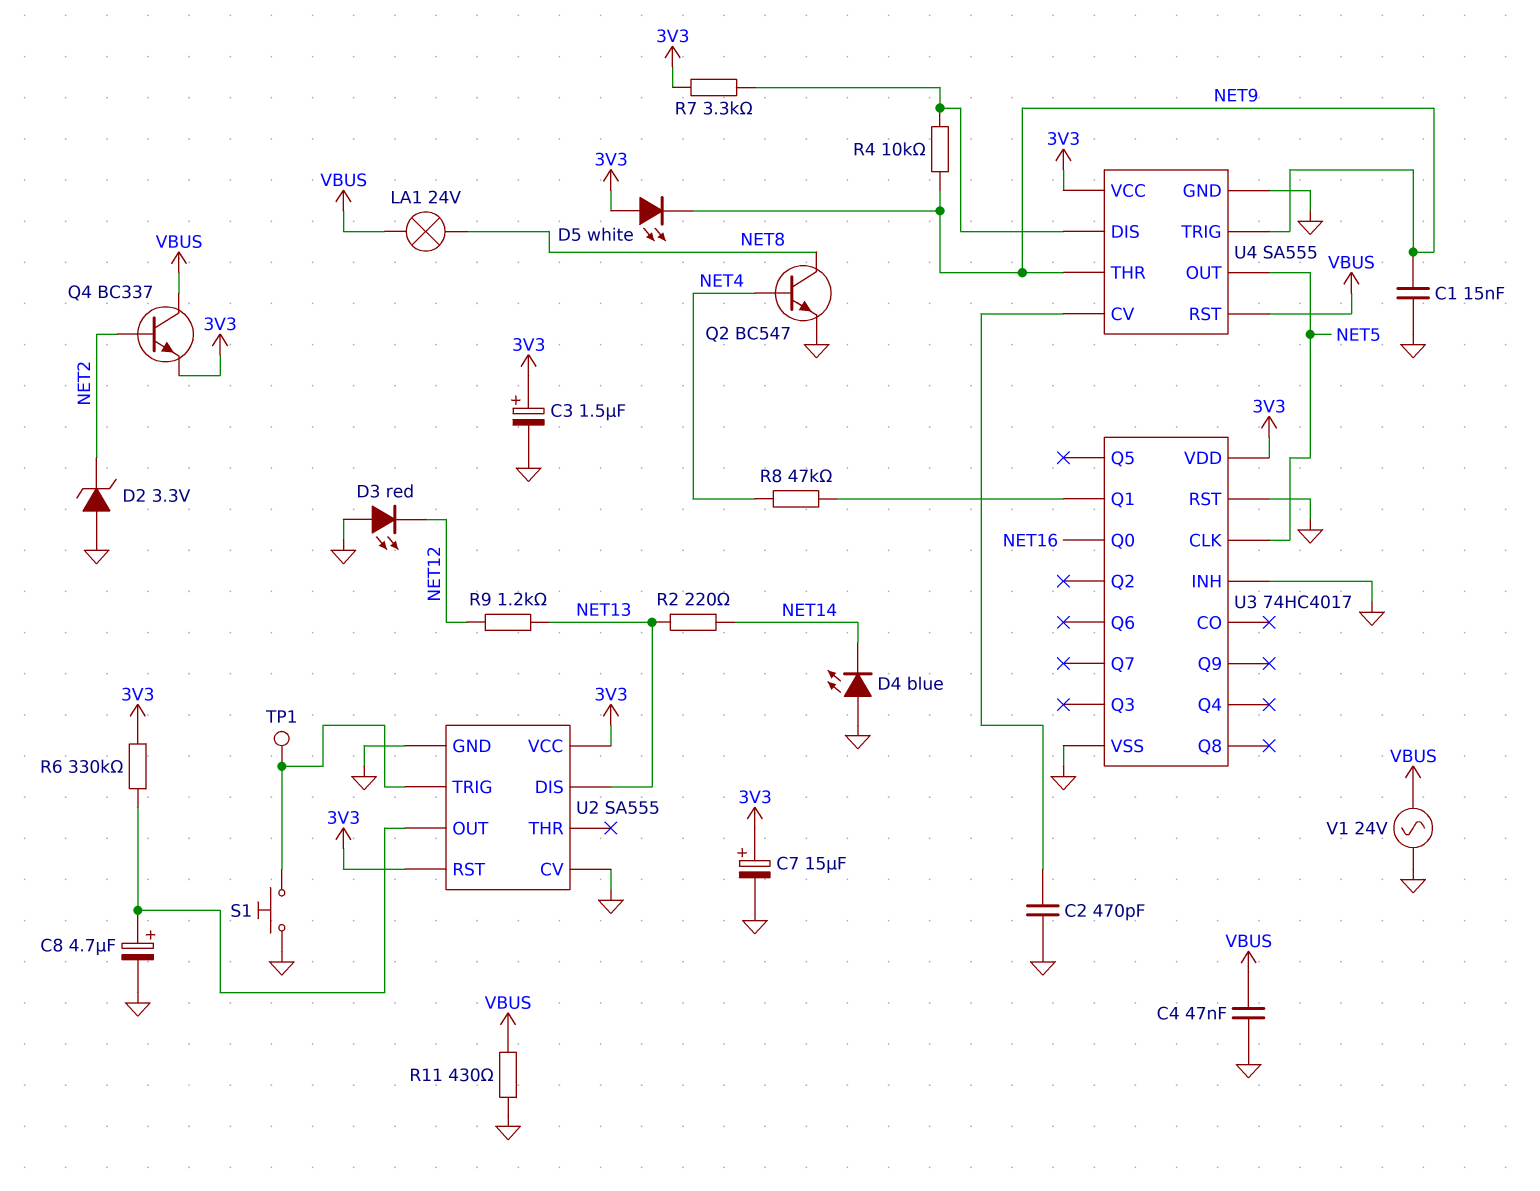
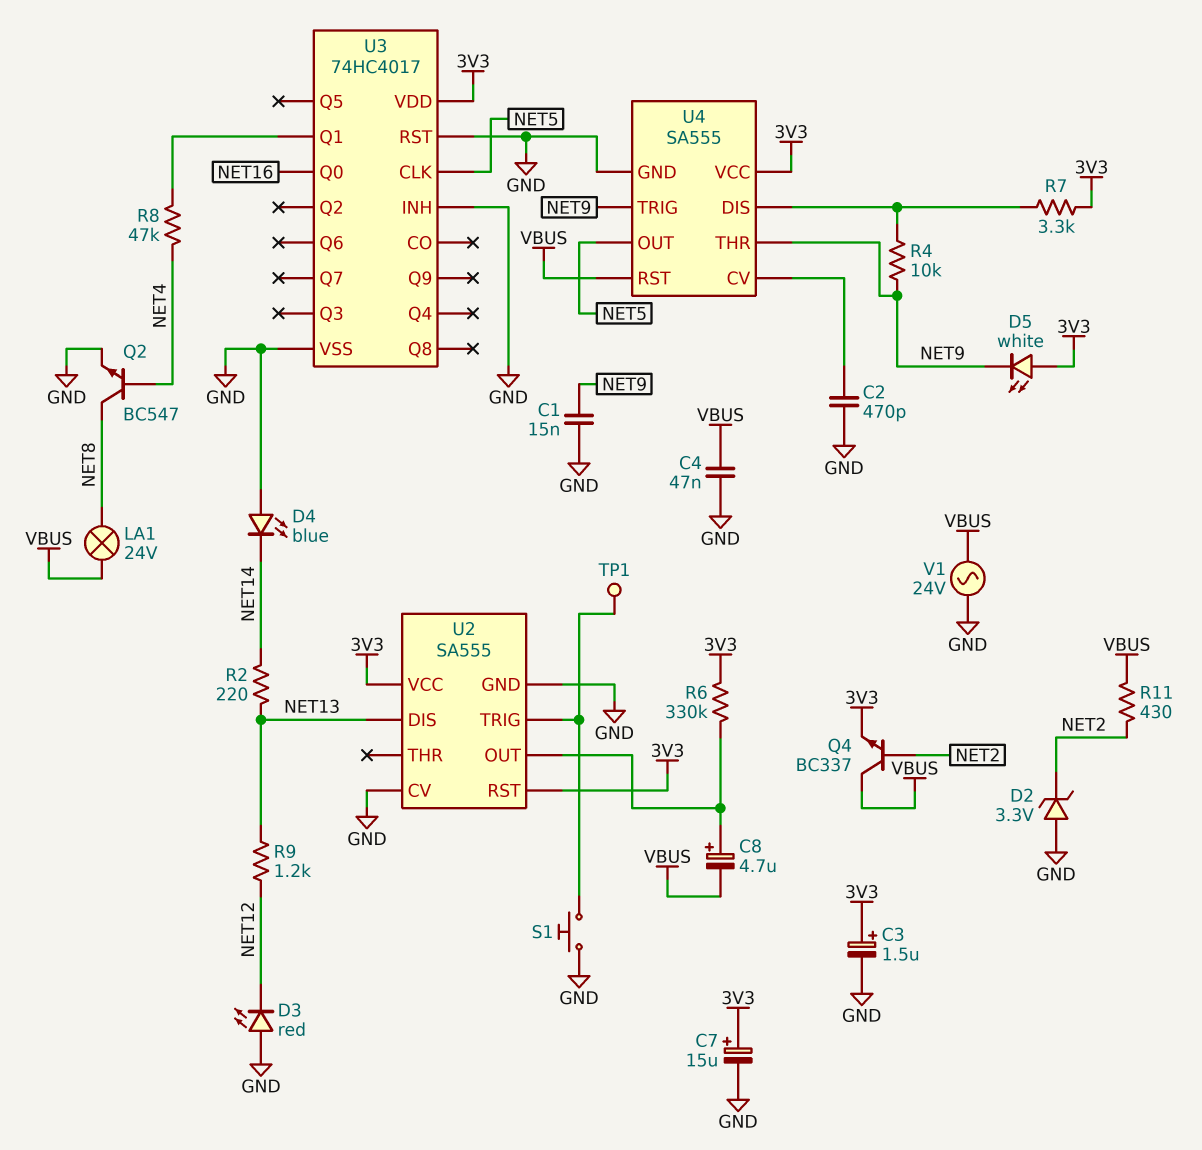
C8: 4.7uF (plus U2/OUT, minus GND) -> 4.7uF (plus U2/OUT, minus VBUS)
R11: 430 (GND, VBUS) -> 430 (NET2, VBUS)

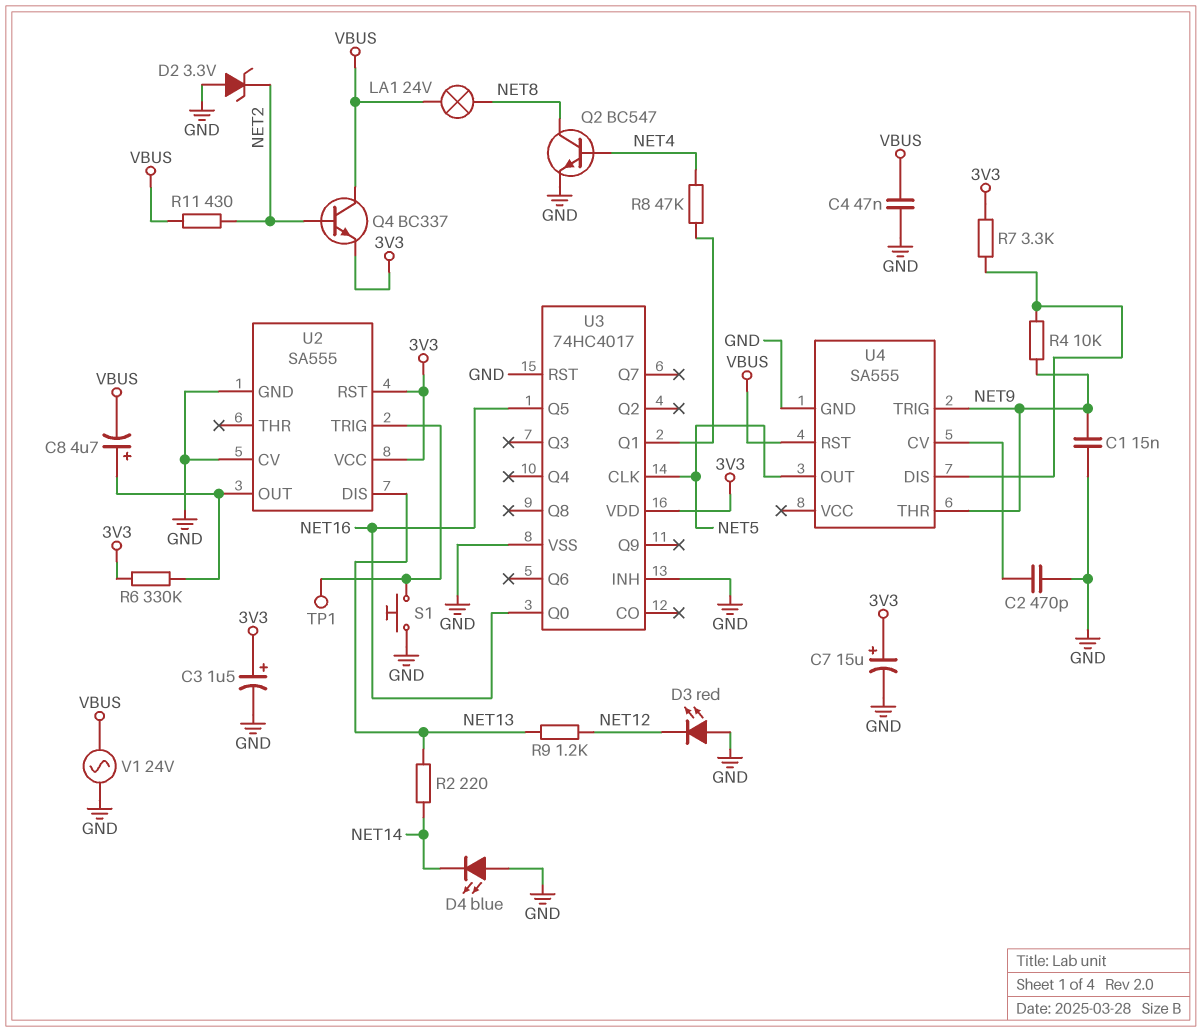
D5: LED white (A 3V3, K NET9) -> none
U3 pin Q5: none -> NET16
U4 pin VCC: 3V3 -> none

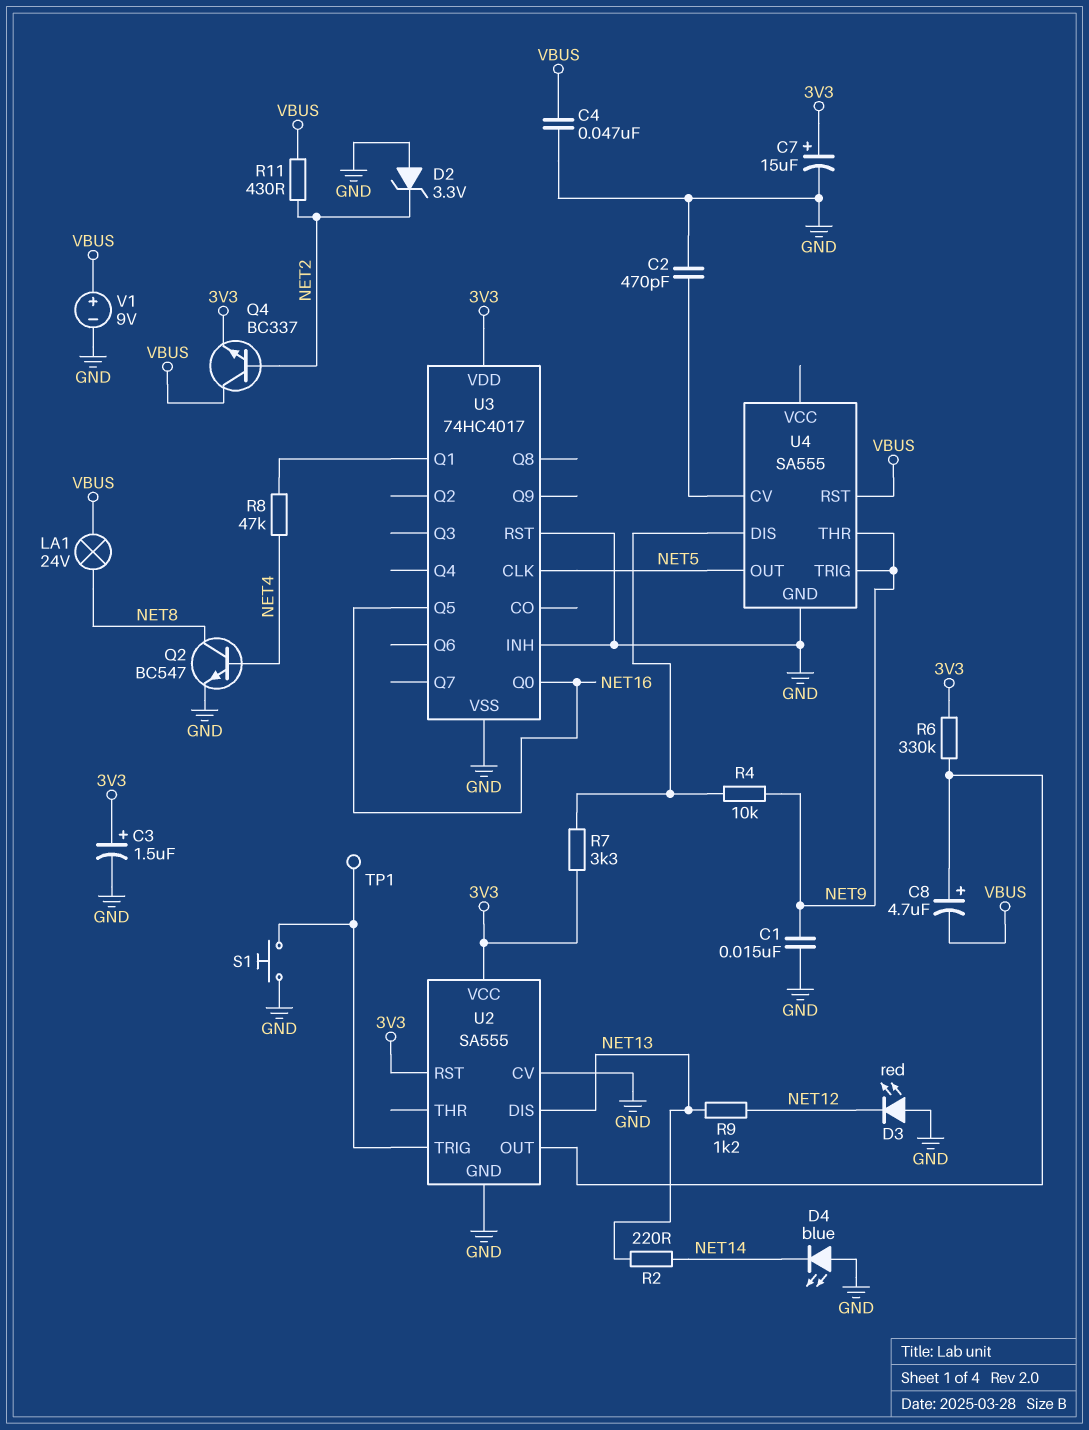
V1: AC 24V (GND, VBUS) -> 9V (plus VBUS, minus GND)

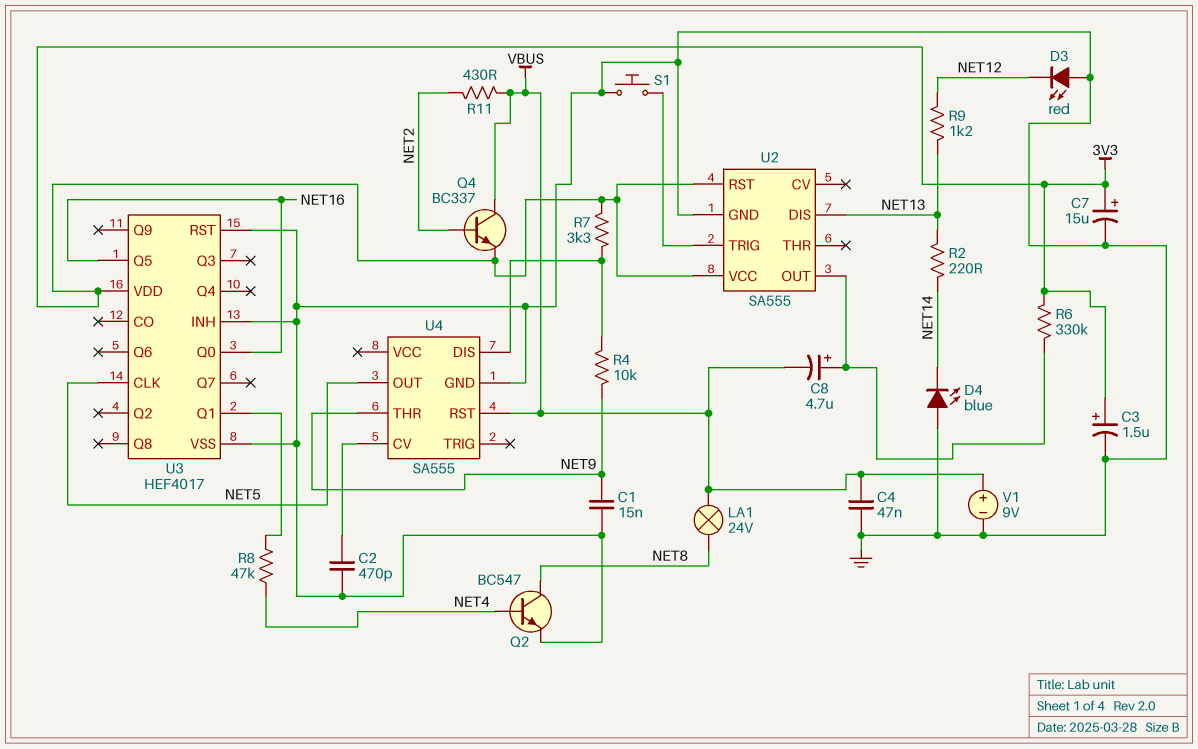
D2: zener 3.3V (A GND, K NET2) -> none
TP1: test point (U2/TRIG) -> none
U2 pin CV: GND -> none
U3: 74HC4017 -> HEF4017
U4 pin TRIG: NET9 -> none

